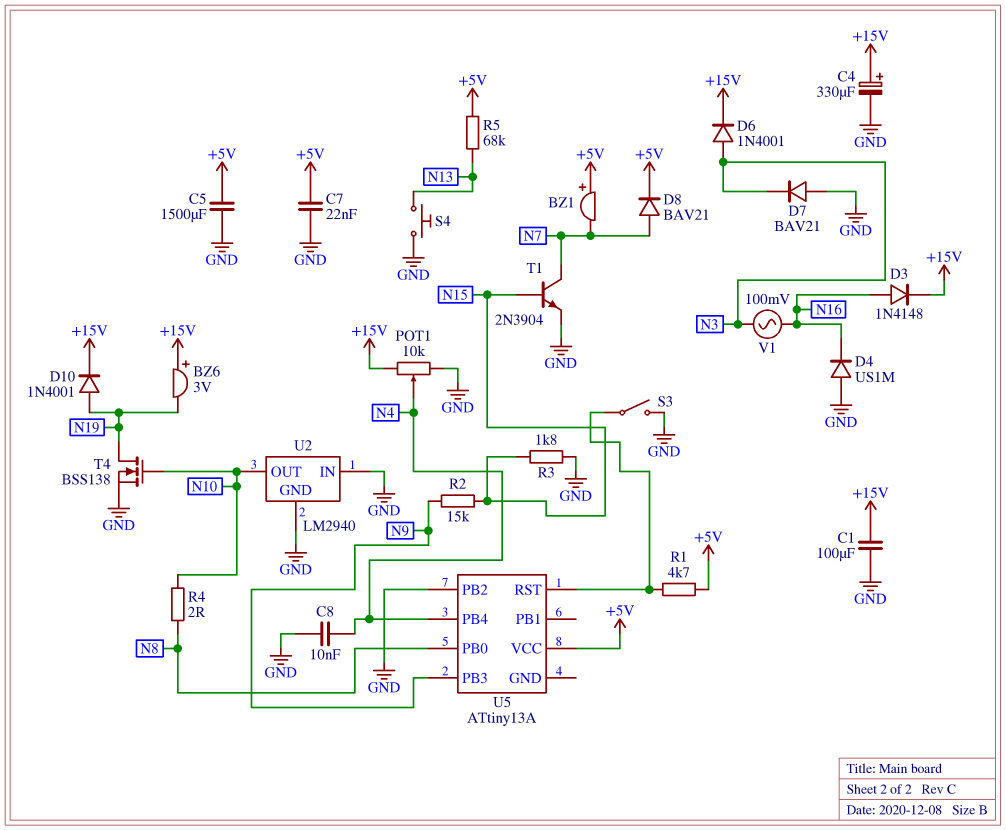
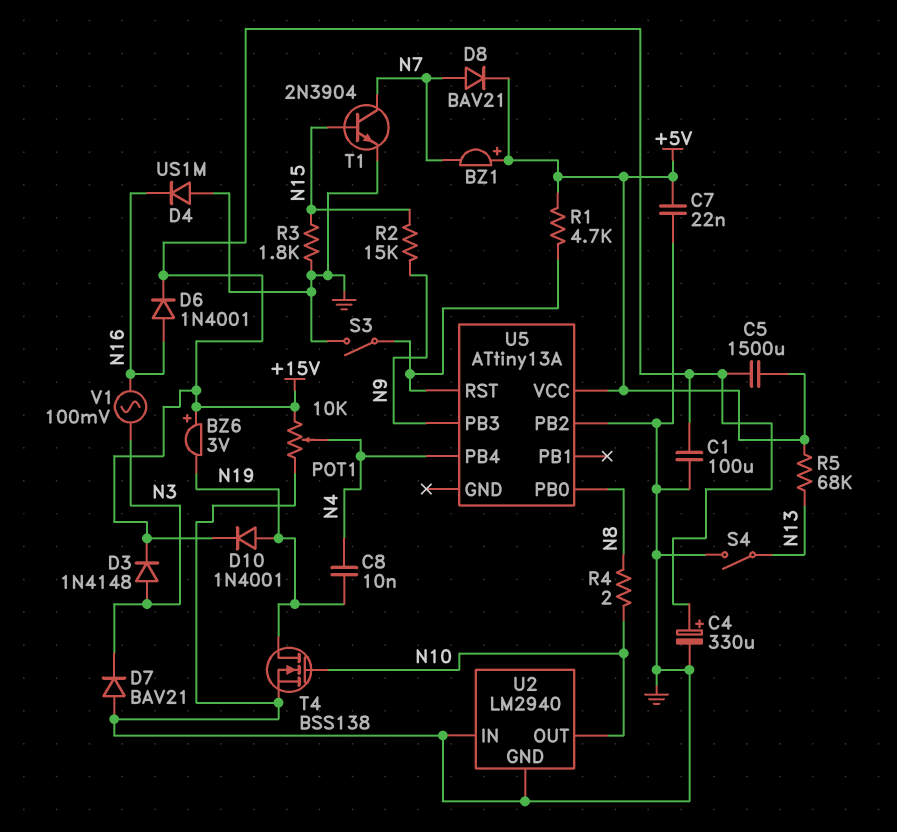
C5: 1500uF (+5V, GND) -> 1500uF (+5V, +15V)
C8: 10nF (GND, N4) -> 10nF (N4, N19)
D3: diode 1N4148 (A N16, K +15V) -> diode 1N4148 (A N3, K +15V)
D6: diode 1N4001 (A N3, K +15V) -> diode 1N4001 (A N16, K +15V)
S4: button (GND, N13) -> switch (GND, N13)

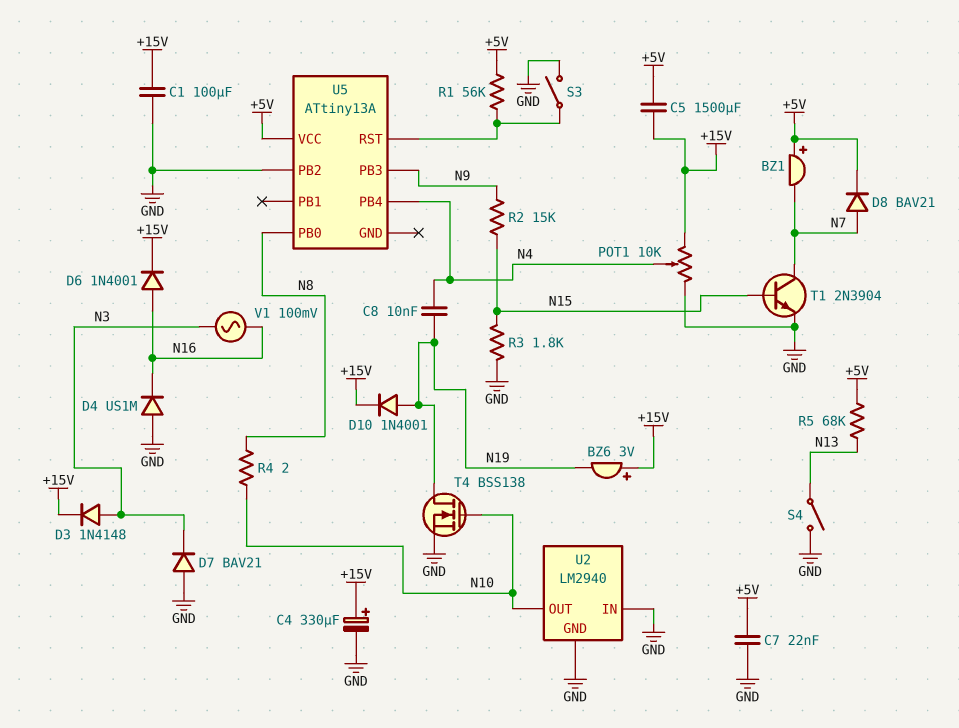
R1: 4.7k (+5V, U5/RST) -> 56k (+5V, U5/RST)

